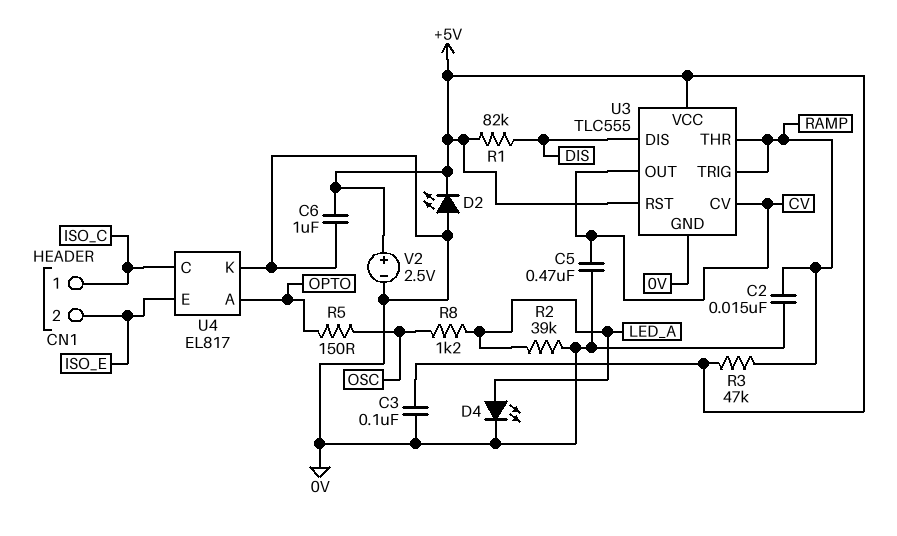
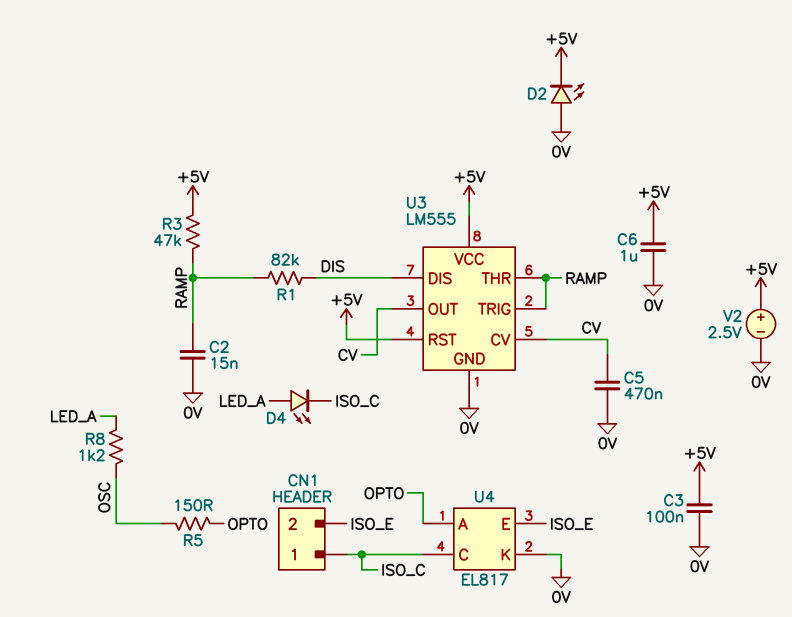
D4: LED (A LED_A, K 0V) -> LED (A LED_A, K ISO_C)
R1: 82k (+5V, DIS) -> 82k (DIS, RAMP)
R2: 39k (0V, LED_A) -> none
U3: TLC555 -> LM555

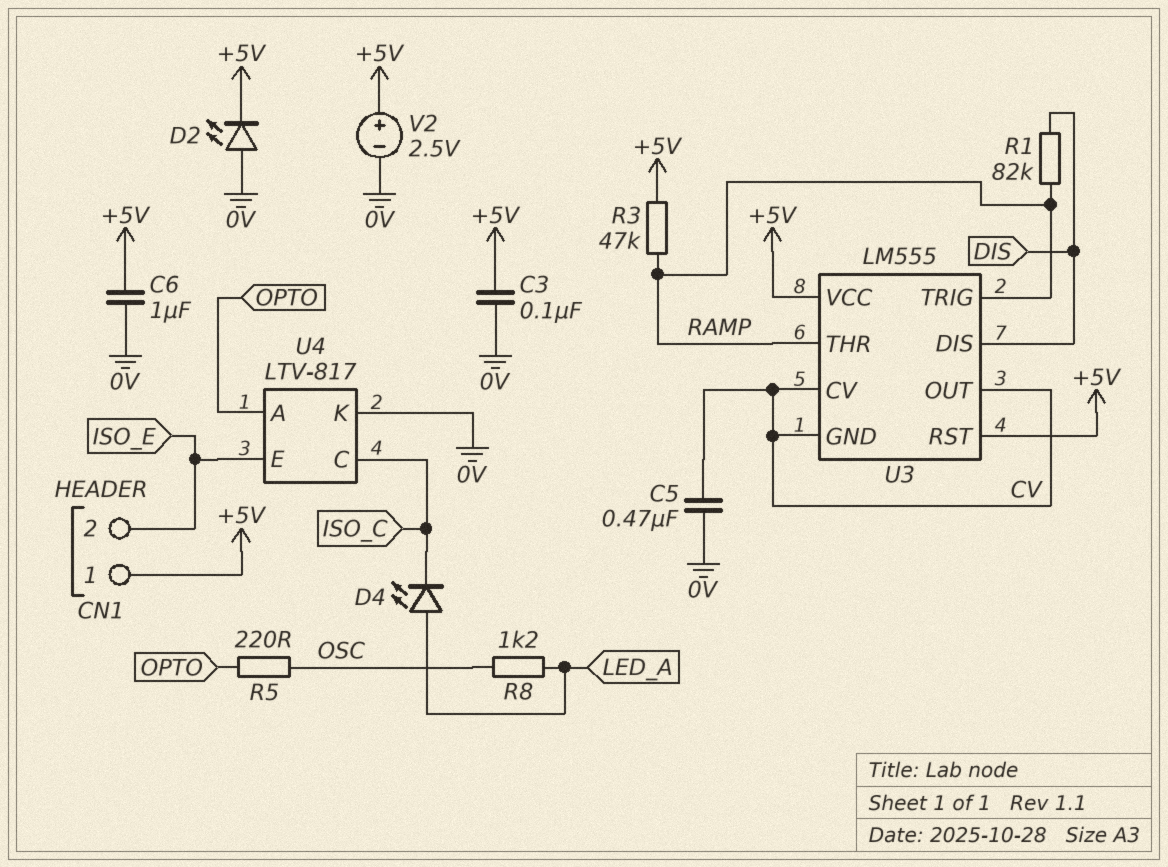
C2: 15nF (0V, RAMP) -> none
CN1 pin 1: ISO_C -> +5V
R5: 150 (OPTO, OSC) -> 220 (OPTO, OSC)
U3 pin GND: 0V -> CV
U4: EL817 -> LTV-817

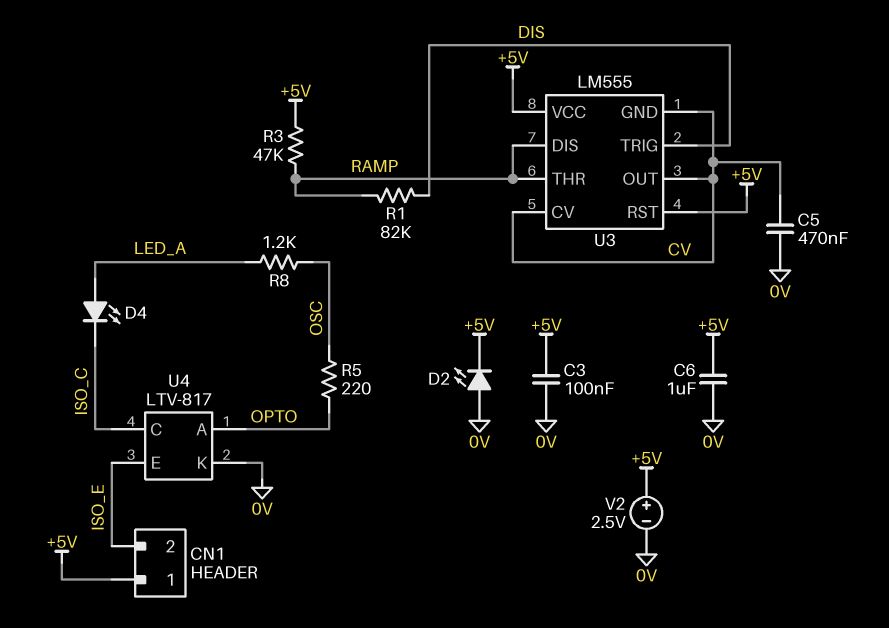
U3 pin DIS: DIS -> RAMP
U3 pin TRIG: RAMP -> DIS

